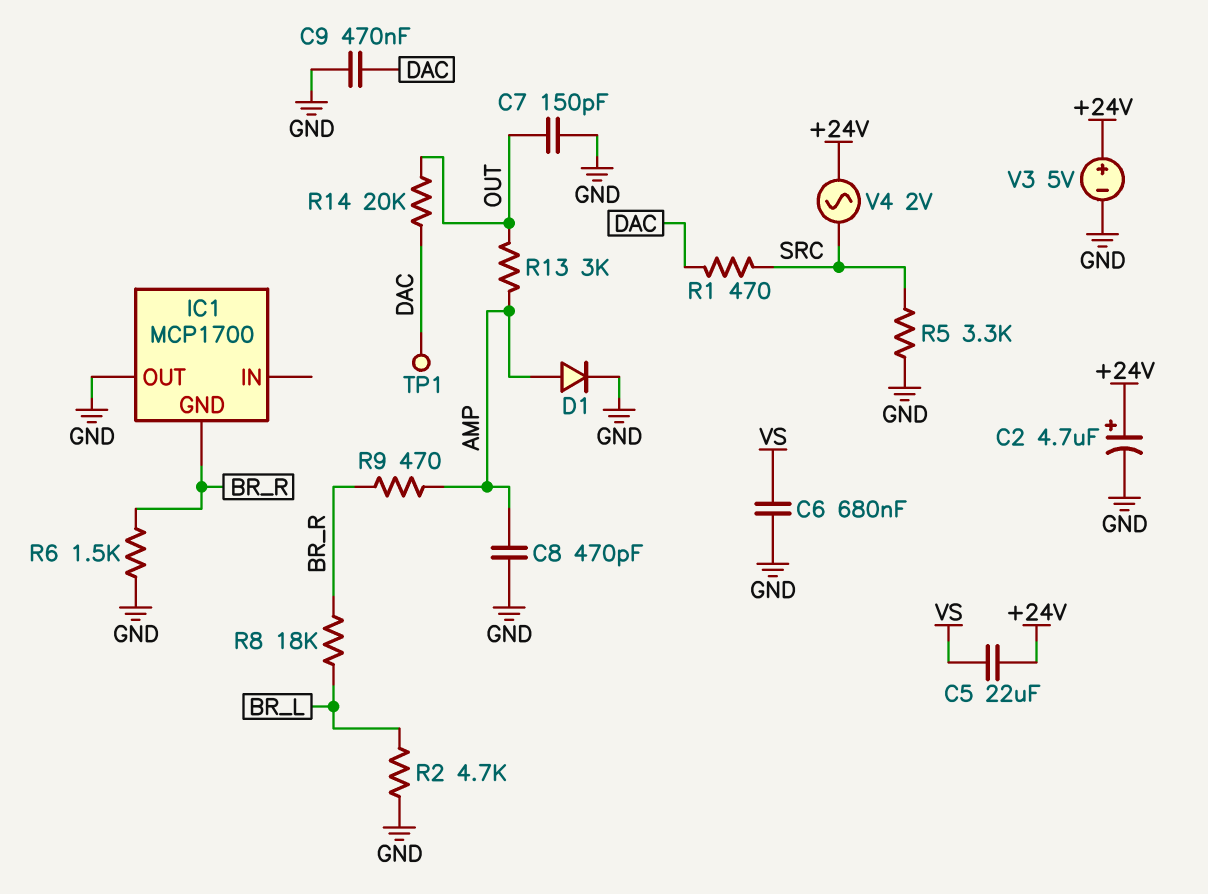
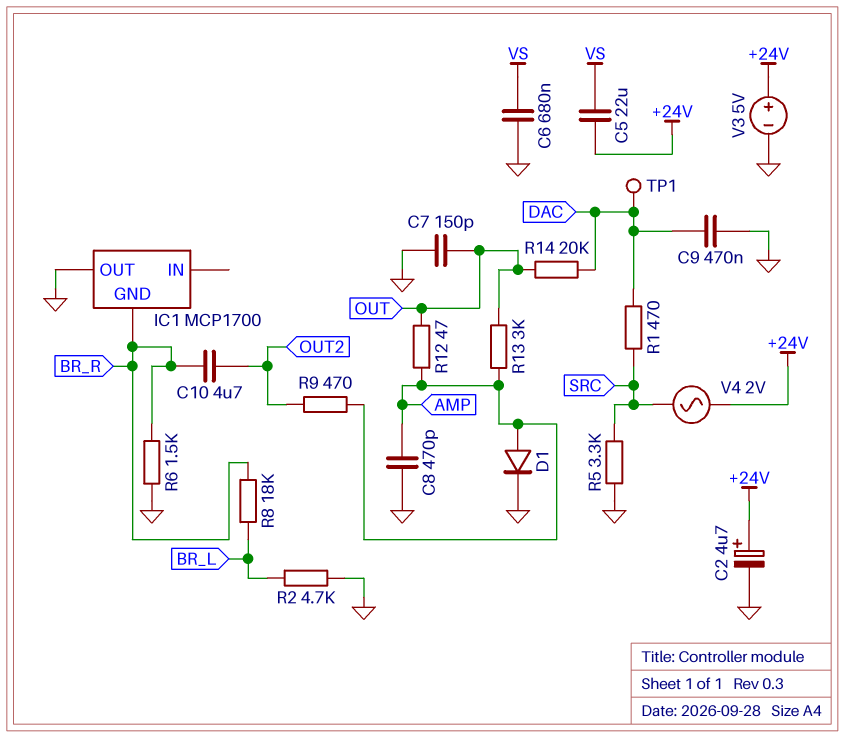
C10: none -> 4.7uF (BR_R, OUT2)
R9: 470 (AMP, BR_R) -> 470 (AMP, OUT2)
R12: none -> 47 (AMP, OUT)

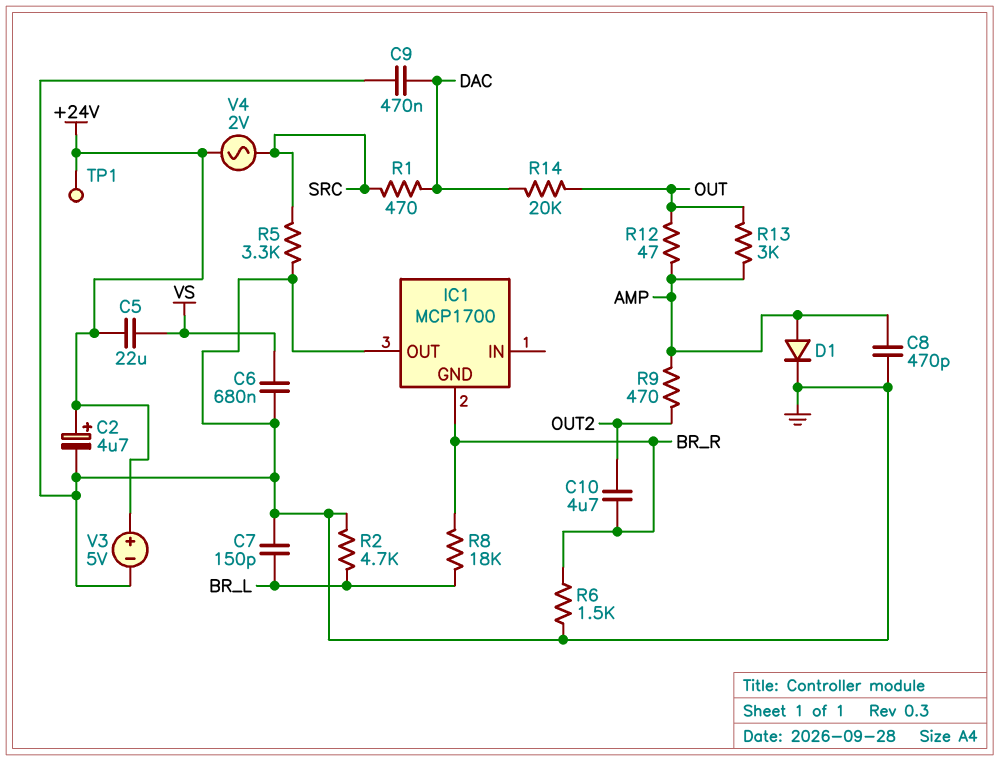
C7: 150pF (GND, OUT) -> 150pF (BR_L, GND)
TP1: test point (DAC) -> test point (+24V)

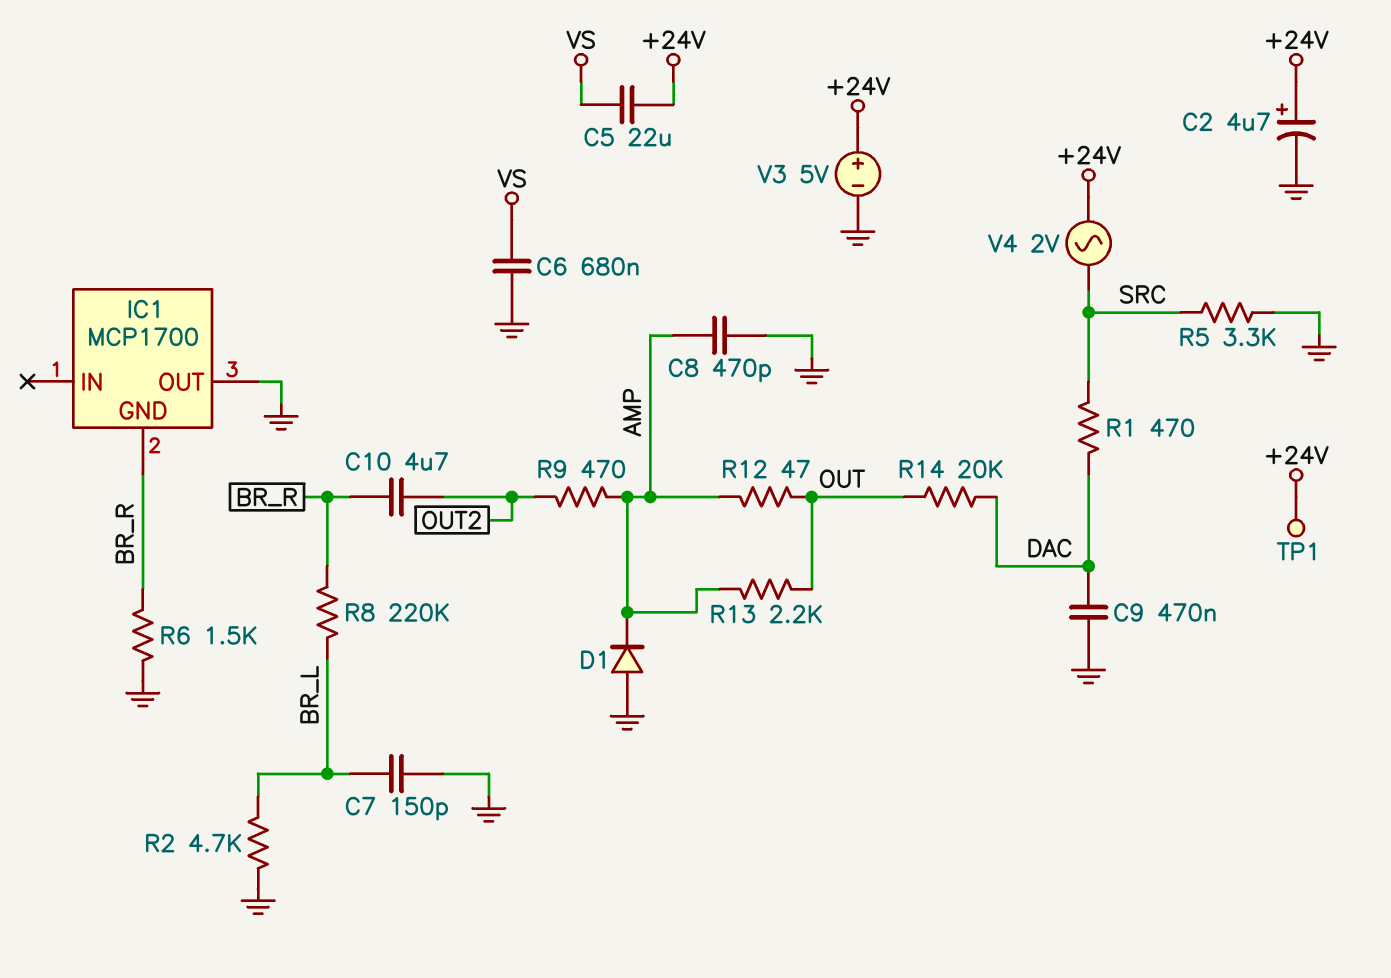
D1: diode (A AMP, K GND) -> diode (A GND, K AMP)
R8: 18k (BR_L, BR_R) -> 220k (BR_L, BR_R)
R13: 3k (AMP, OUT) -> 2.2k (AMP, OUT)

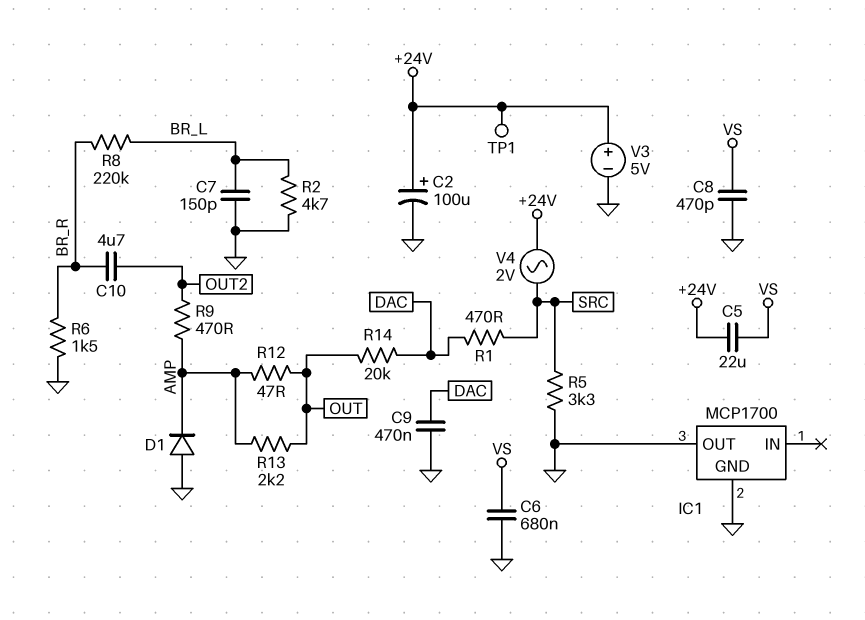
C2: 4.7uF (plus +24V, minus GND) -> 100uF (plus +24V, minus GND)
C8: 470pF (AMP, GND) -> 470pF (GND, VS)
IC1 pin GND: BR_R -> GND

